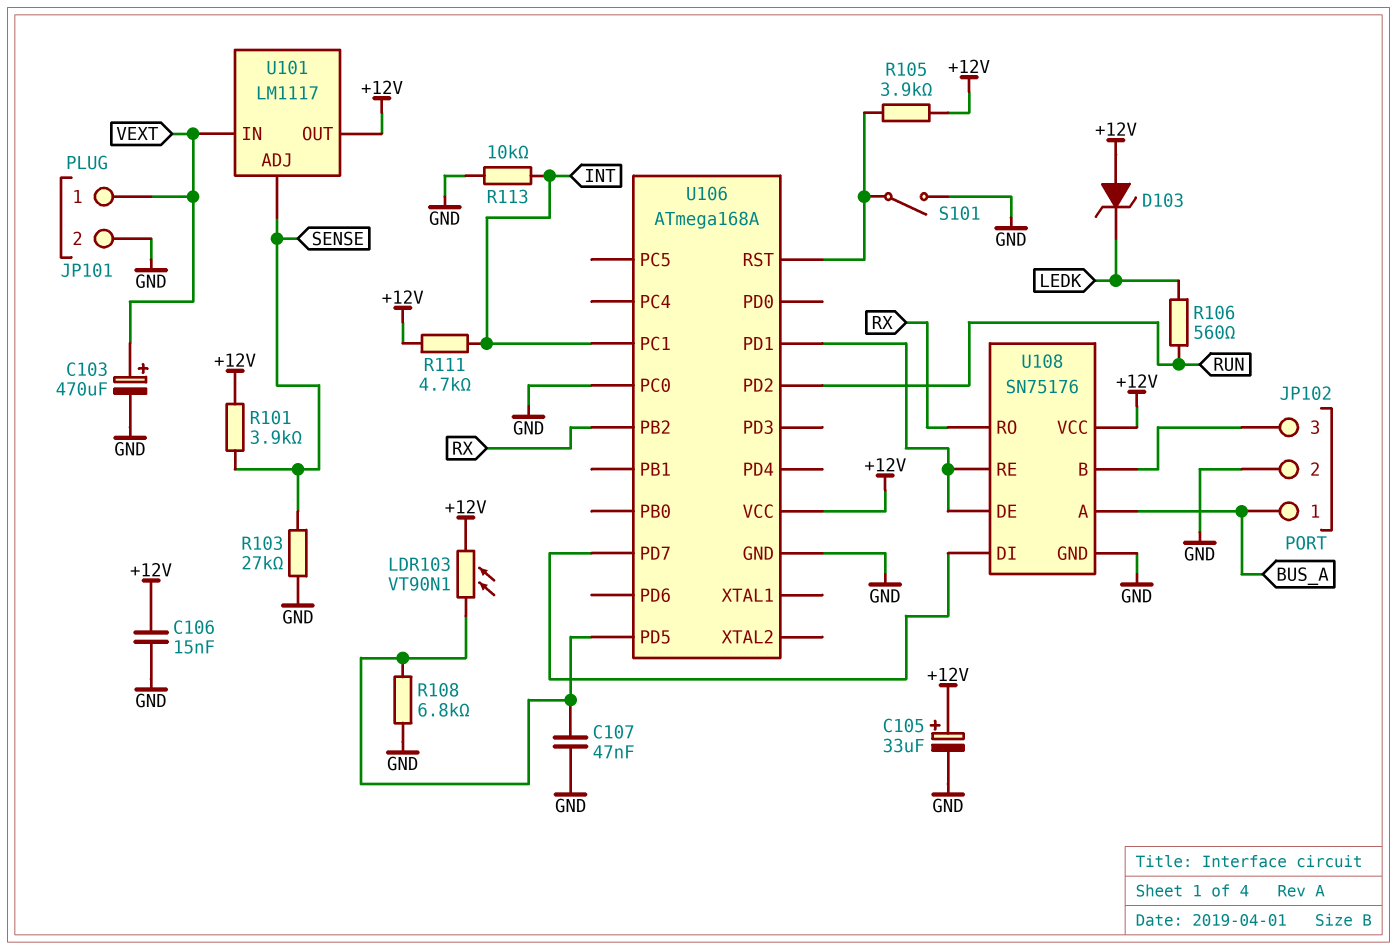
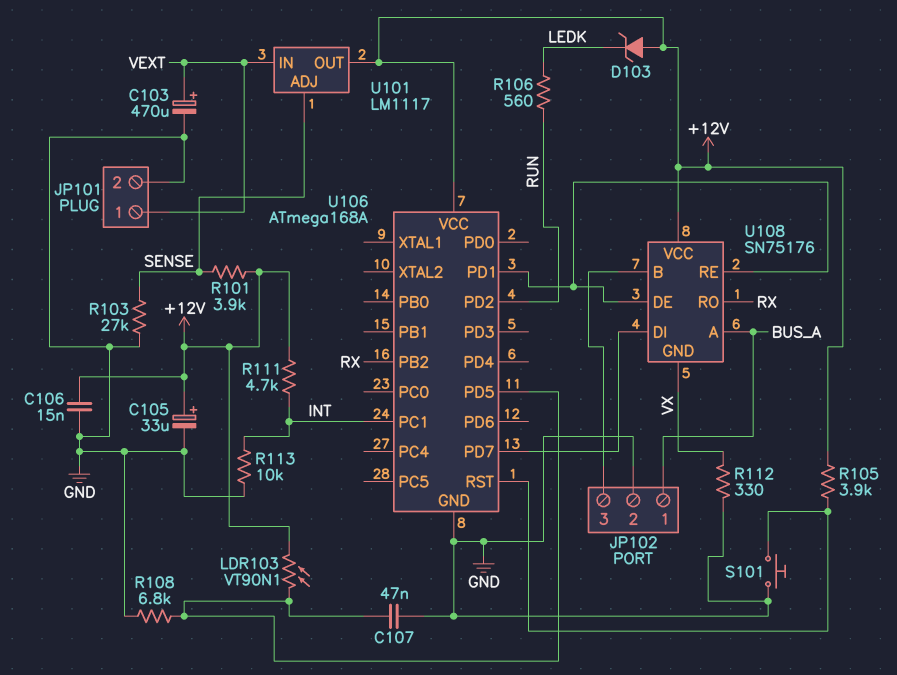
R112: none -> 330 (GND, VX)
S101: switch (GND, U106/RST) -> button (GND, U106/RST)
U106 pin PC0: GND -> none
U108 pin GND: GND -> VX

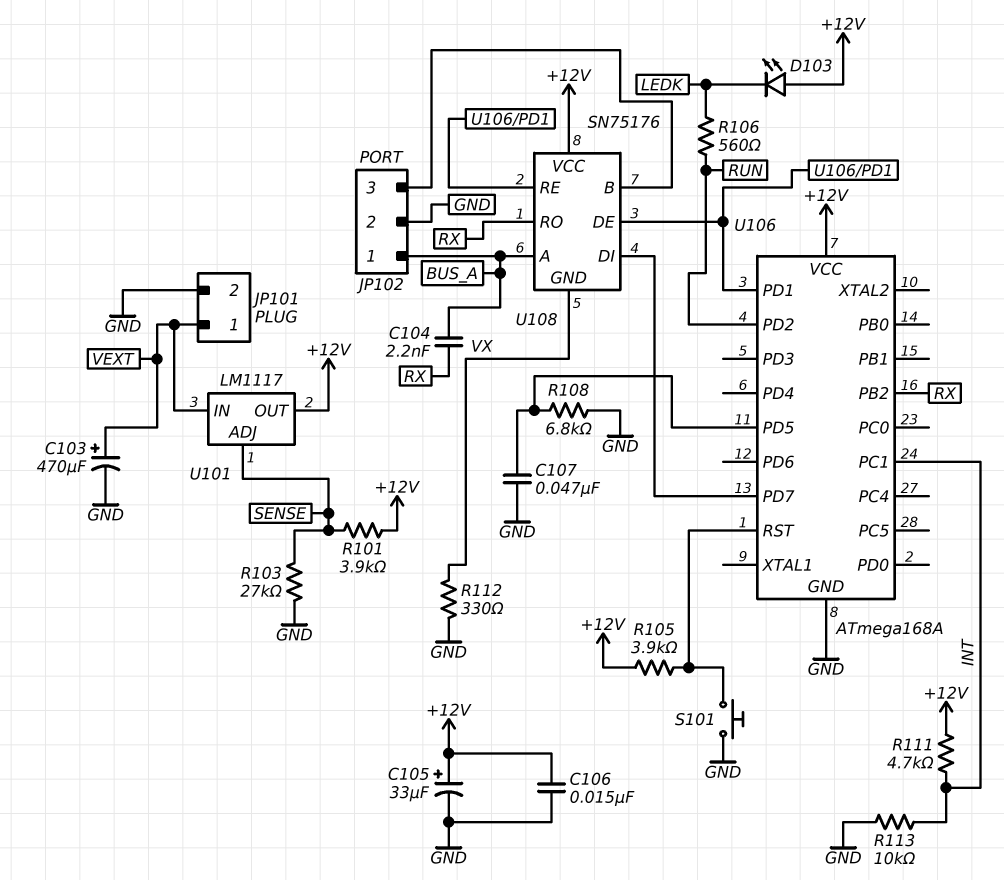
C104: none -> 2.2nF (BUS_A, RX)
D103: zener (A +12V, K LEDK) -> LED (A +12V, K LEDK)
LDR103: VT90N1 (+12V, U106/PD5) -> none

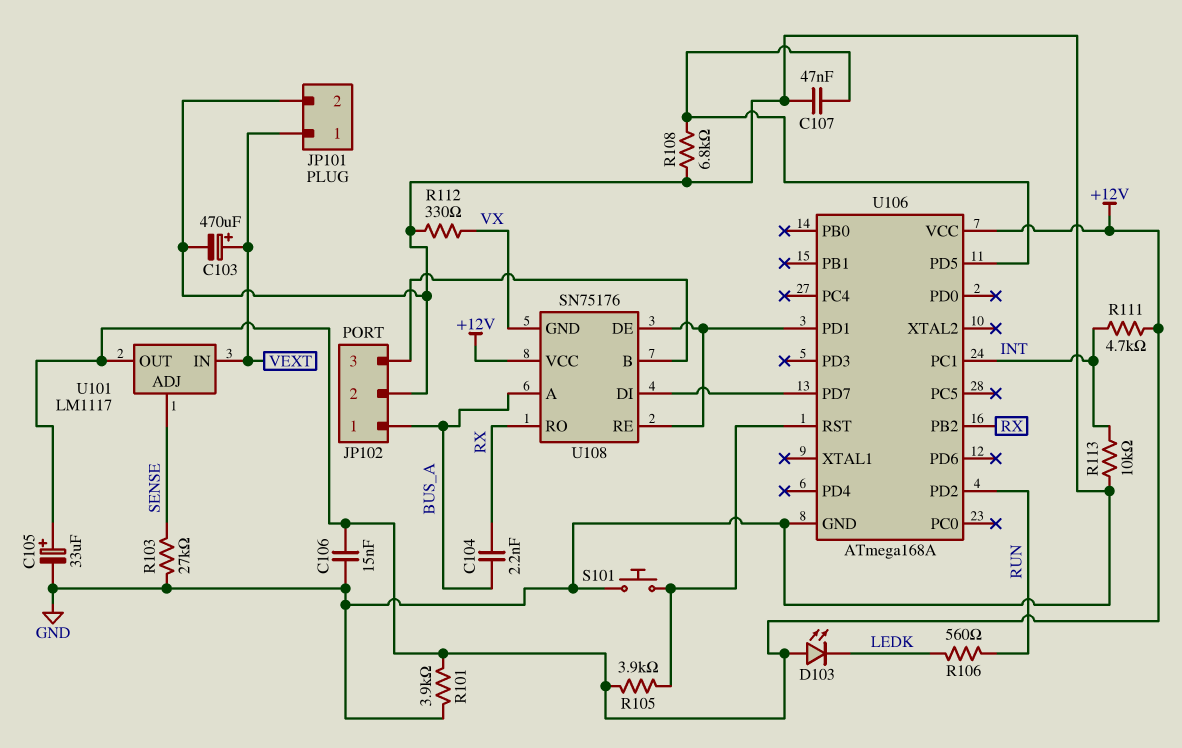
R101: 3.9k (+12V, SENSE) -> 3.9k (+12V, GND)

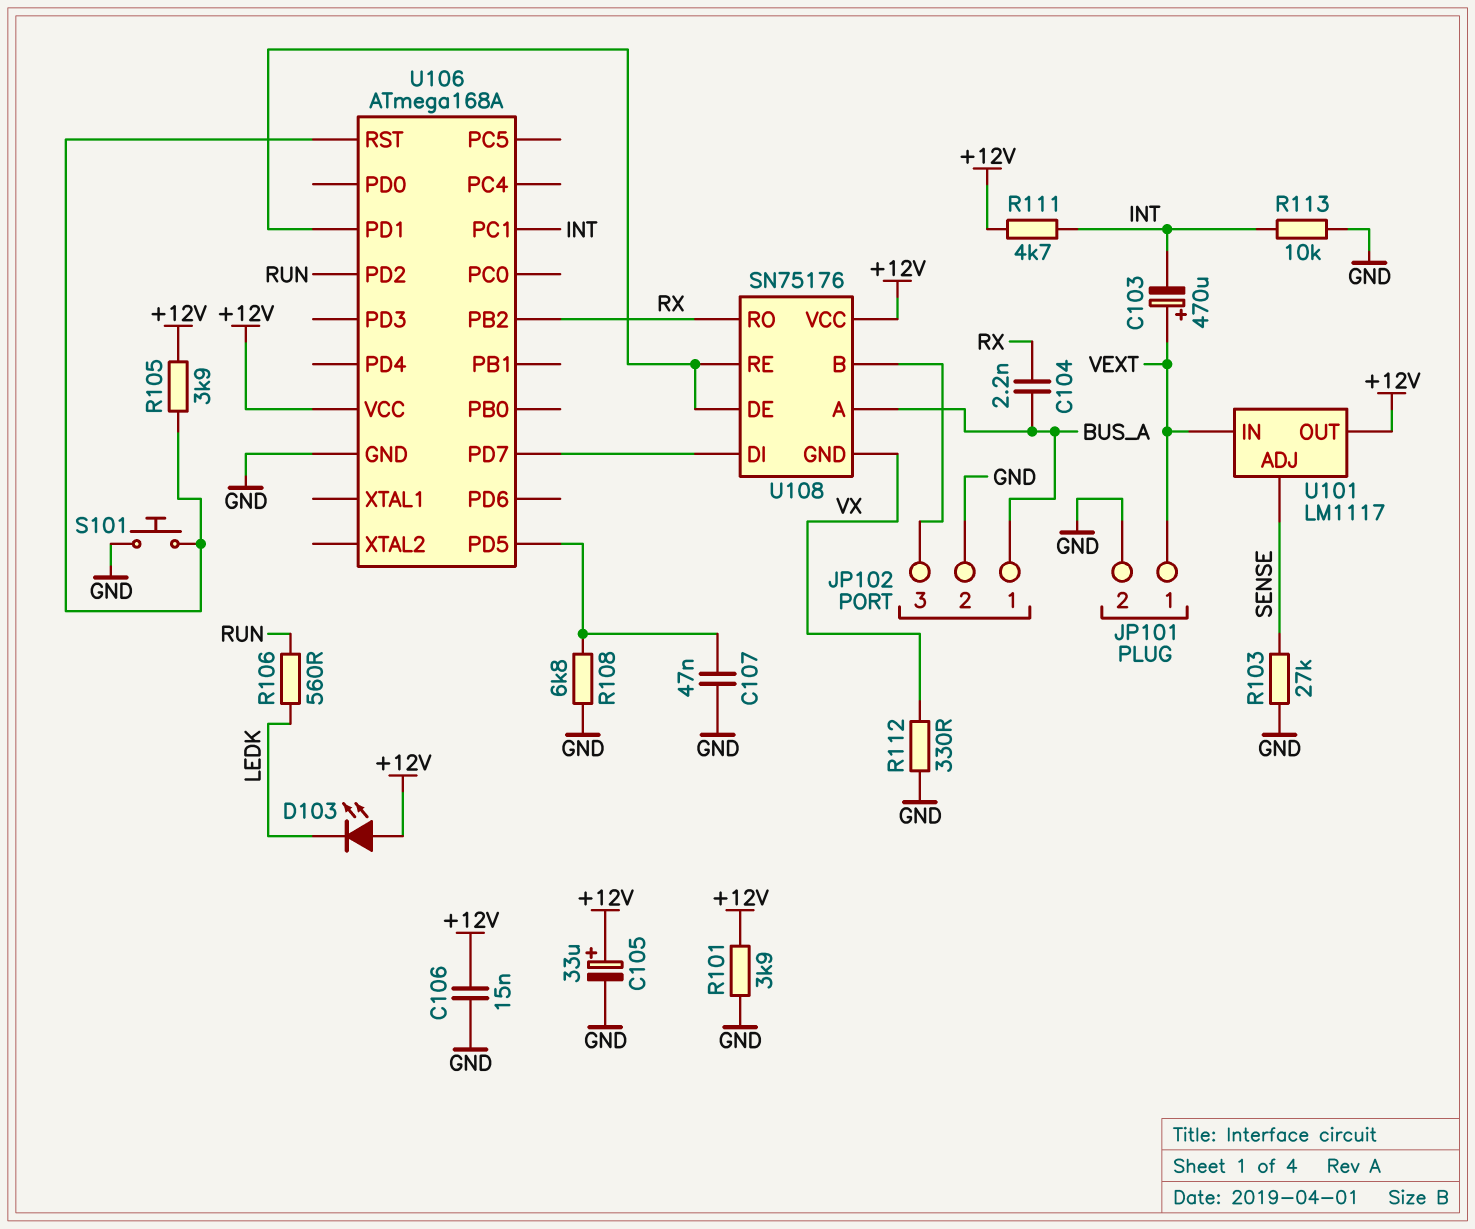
C103: 470uF (plus VEXT, minus GND) -> 470uF (plus VEXT, minus INT)

